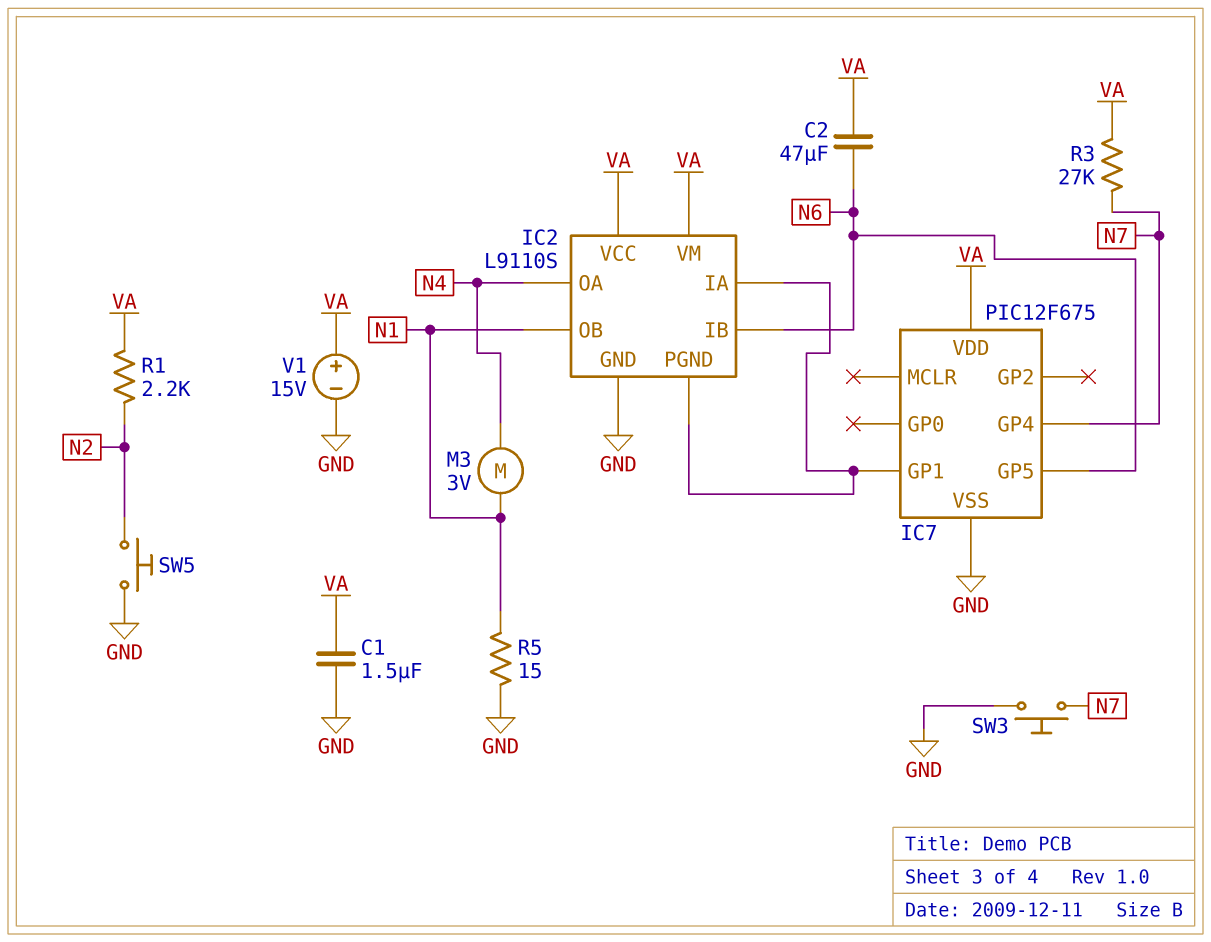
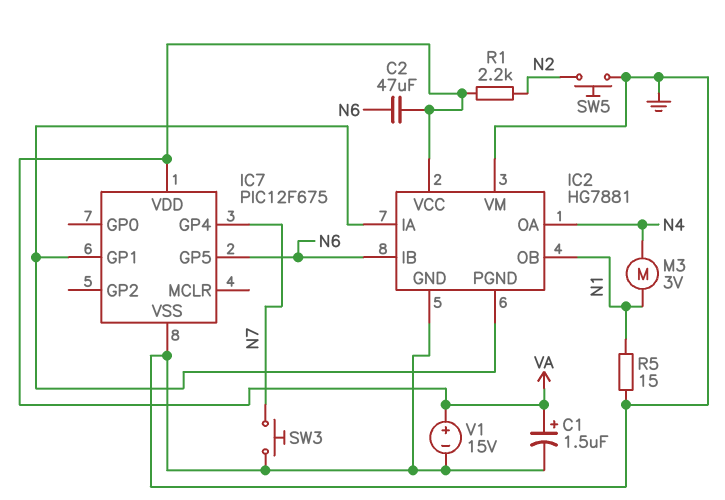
C1: 1.5uF (GND, VA) -> 1.5uF (plus VA, minus GND)
IC2: L9110S -> HG7881
IC2 pin VM: VA -> GND
R3: 27k (N7, VA) -> none

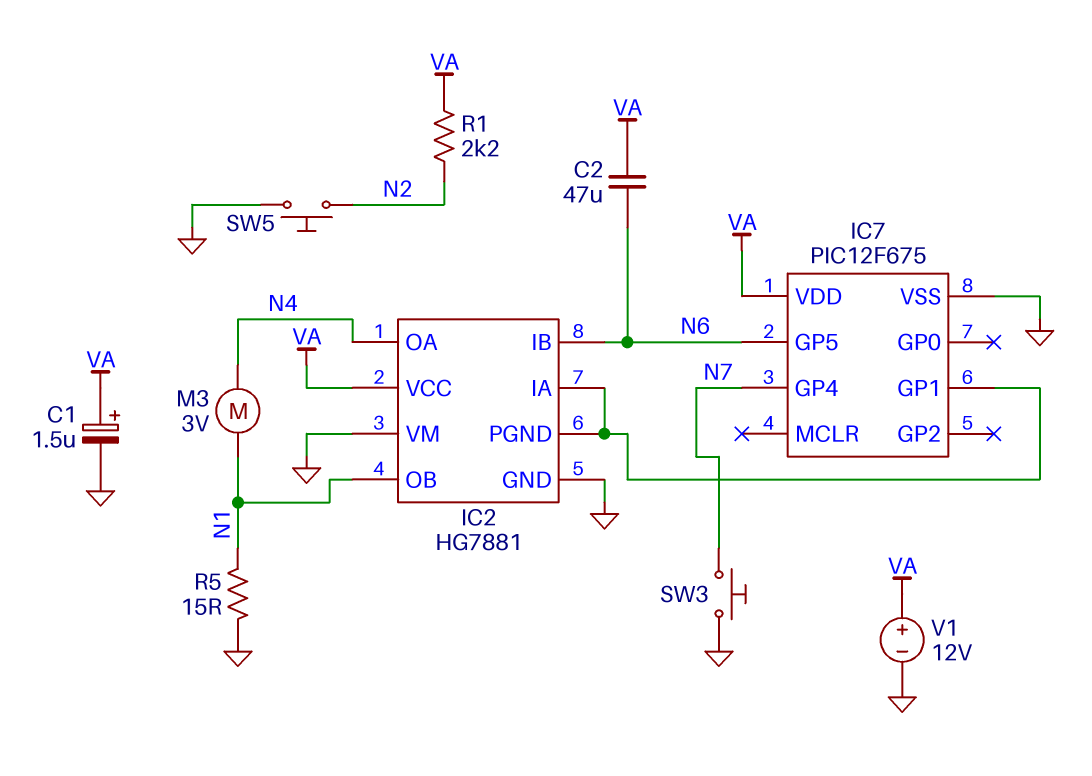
V1: 15V (plus VA, minus GND) -> 12V (plus VA, minus GND)

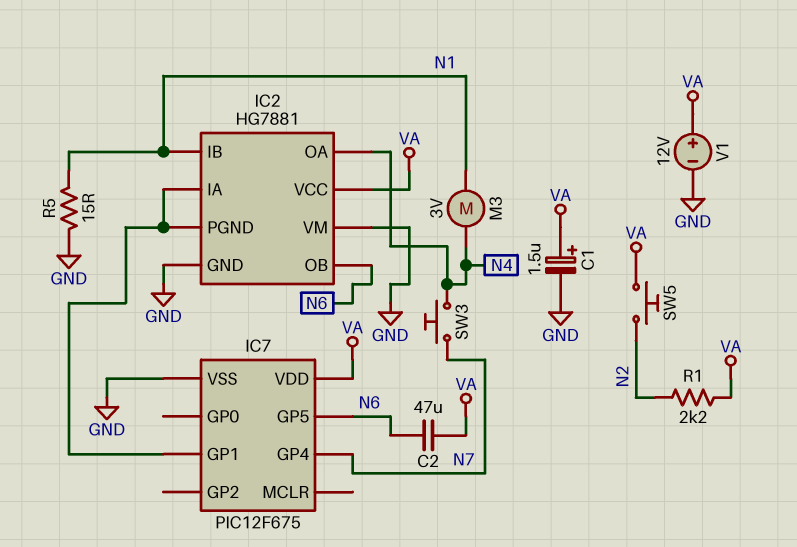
IC2 pin IB: N6 -> N1
IC2 pin OB: N1 -> N6
SW3: button (GND, N7) -> button (N4, N7)
SW5: button (GND, N2) -> button (N2, VA)

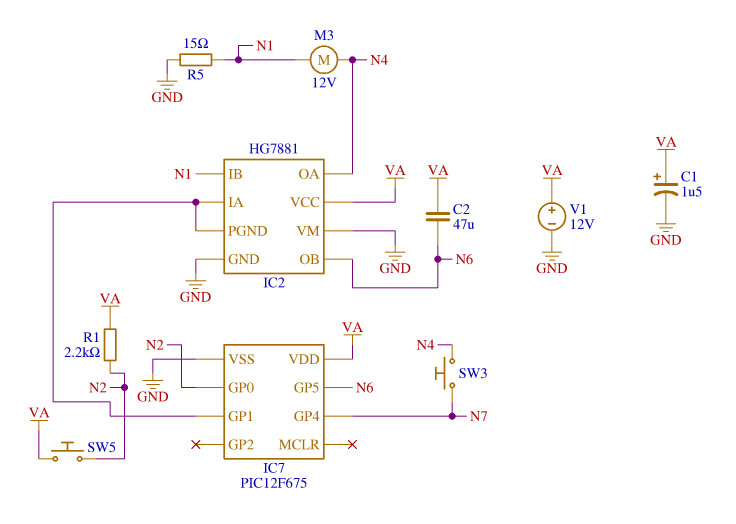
IC7 pin GP0: none -> N2
M3: motor 3V (N1, N4) -> motor 12V (N1, N4)

